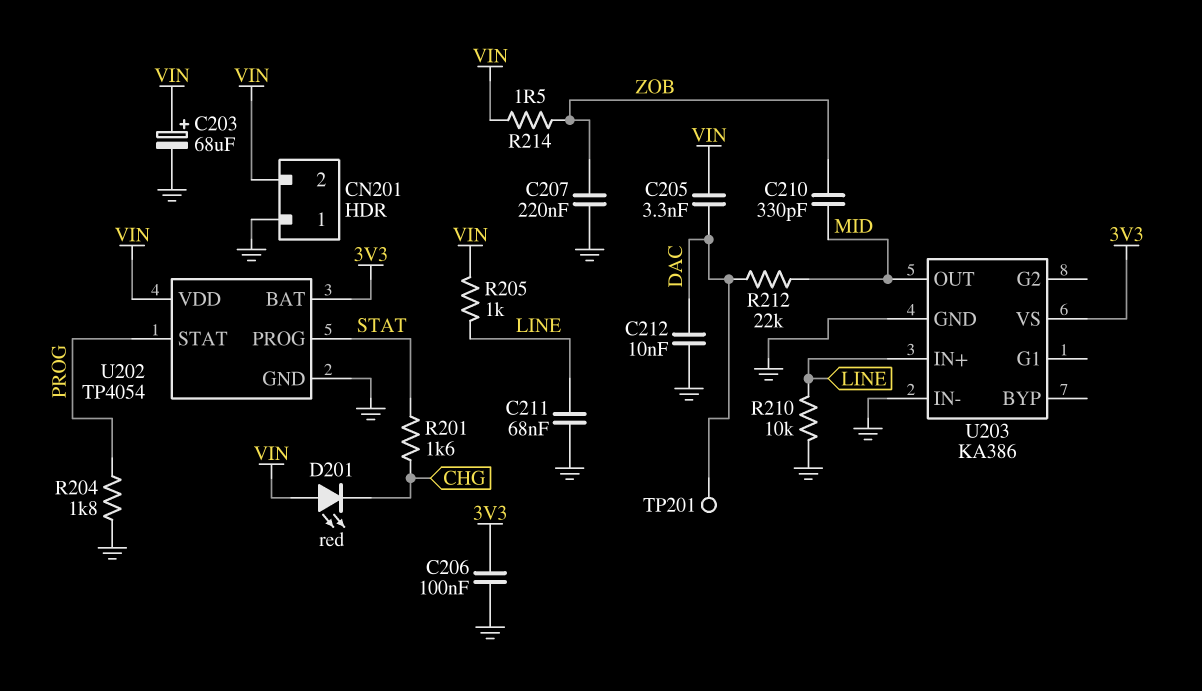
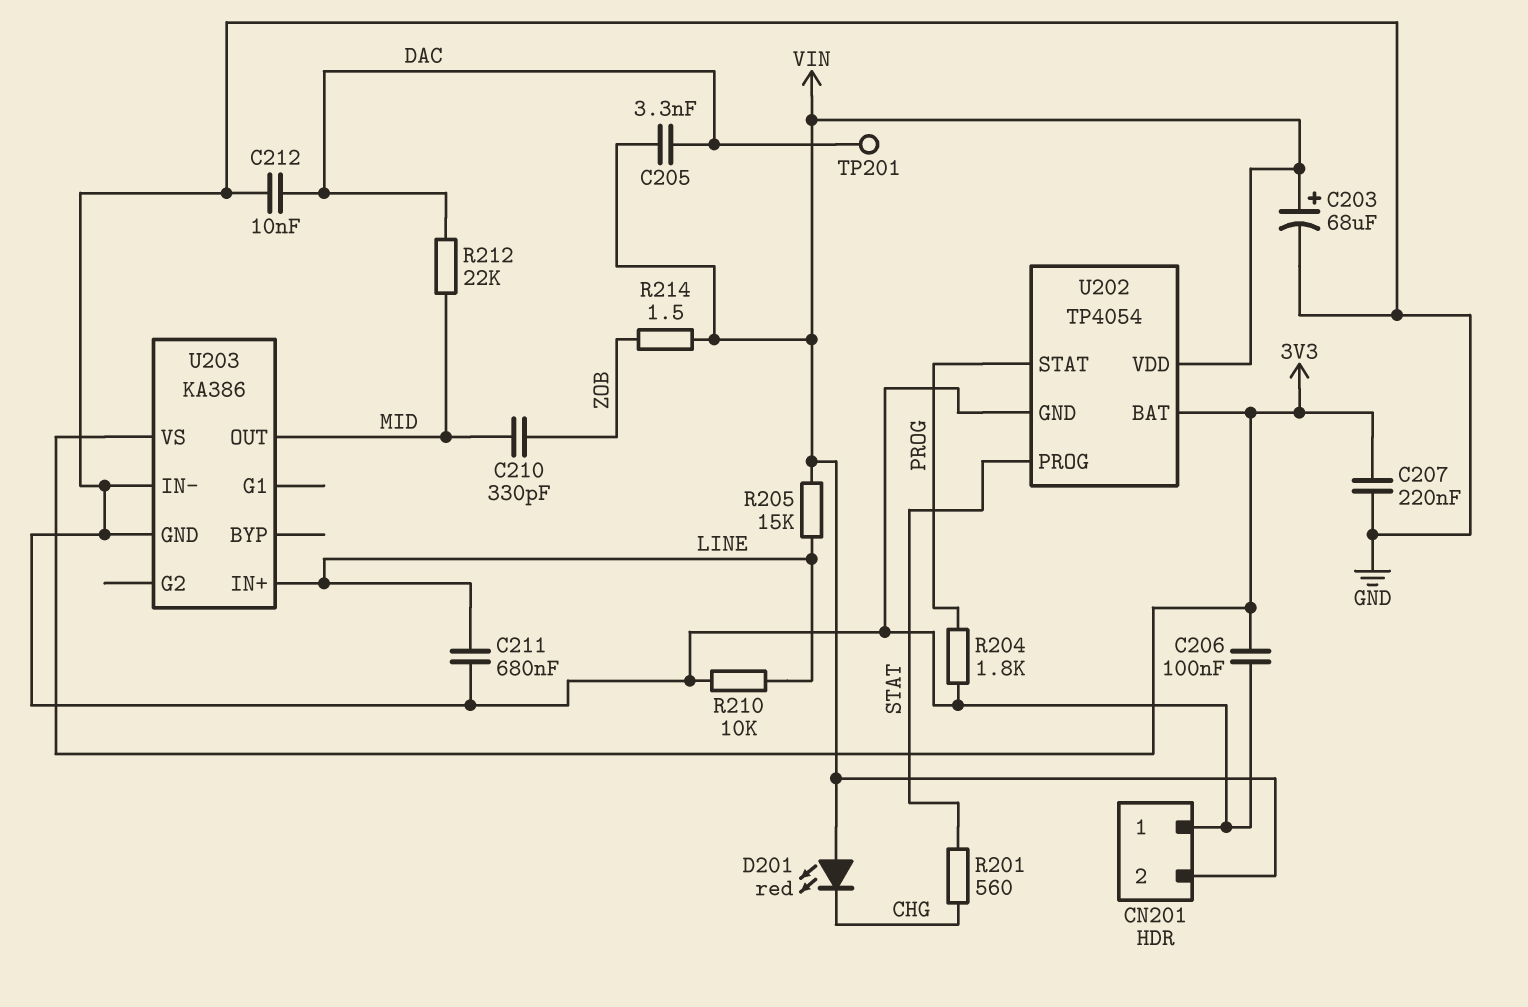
C207: 220nF (GND, ZOB) -> 220nF (3V3, GND)
C211: 68nF (GND, LINE) -> 680nF (GND, LINE)
R201: 1.6k (CHG, STAT) -> 560 (CHG, STAT)
R205: 1k (LINE, VIN) -> 15k (LINE, VIN)

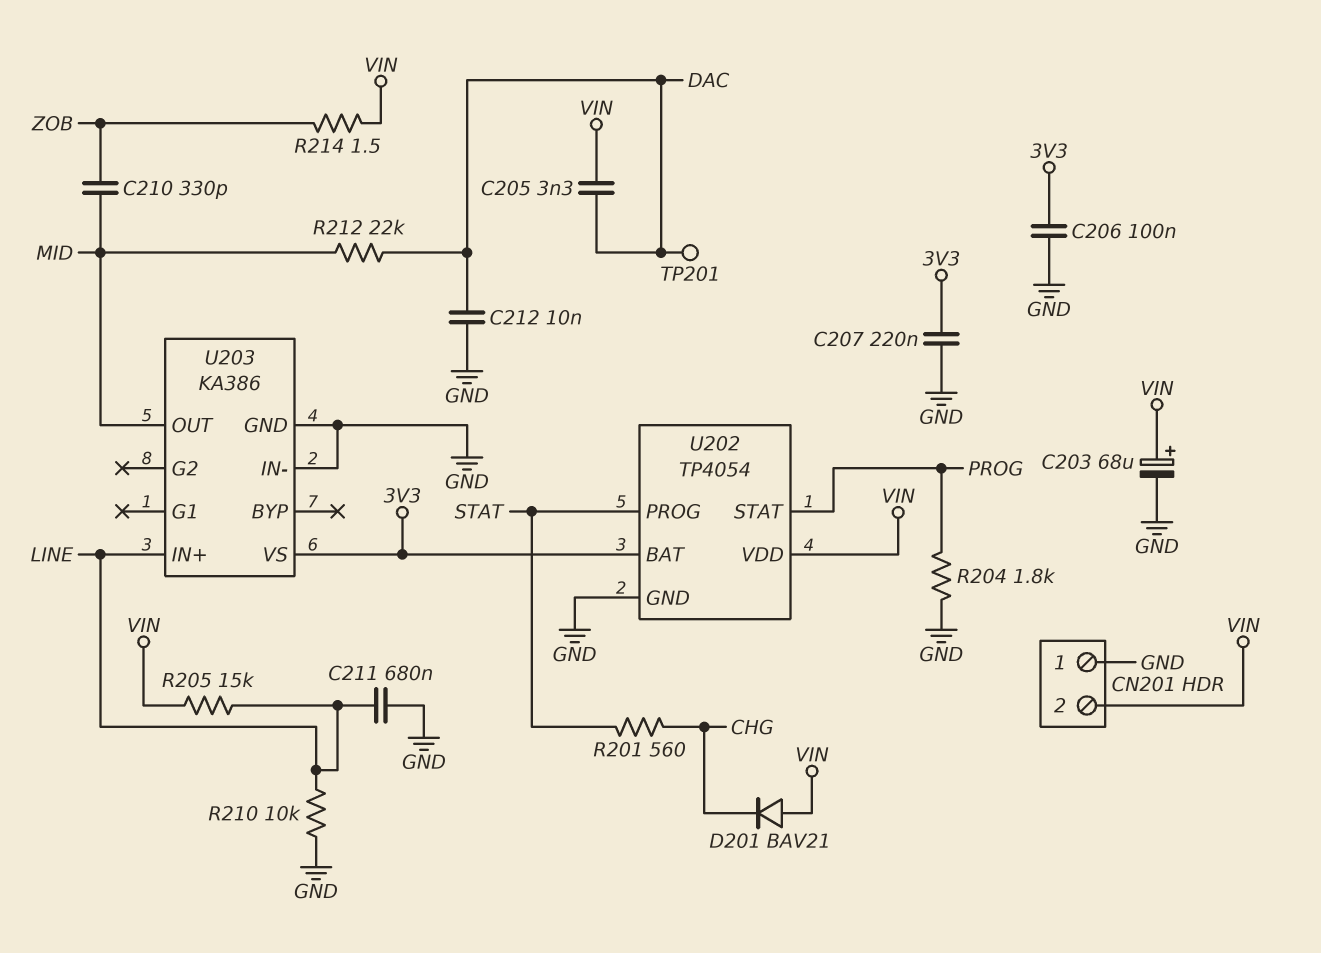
D201: LED red (A VIN, K CHG) -> diode BAV21 (A VIN, K CHG)

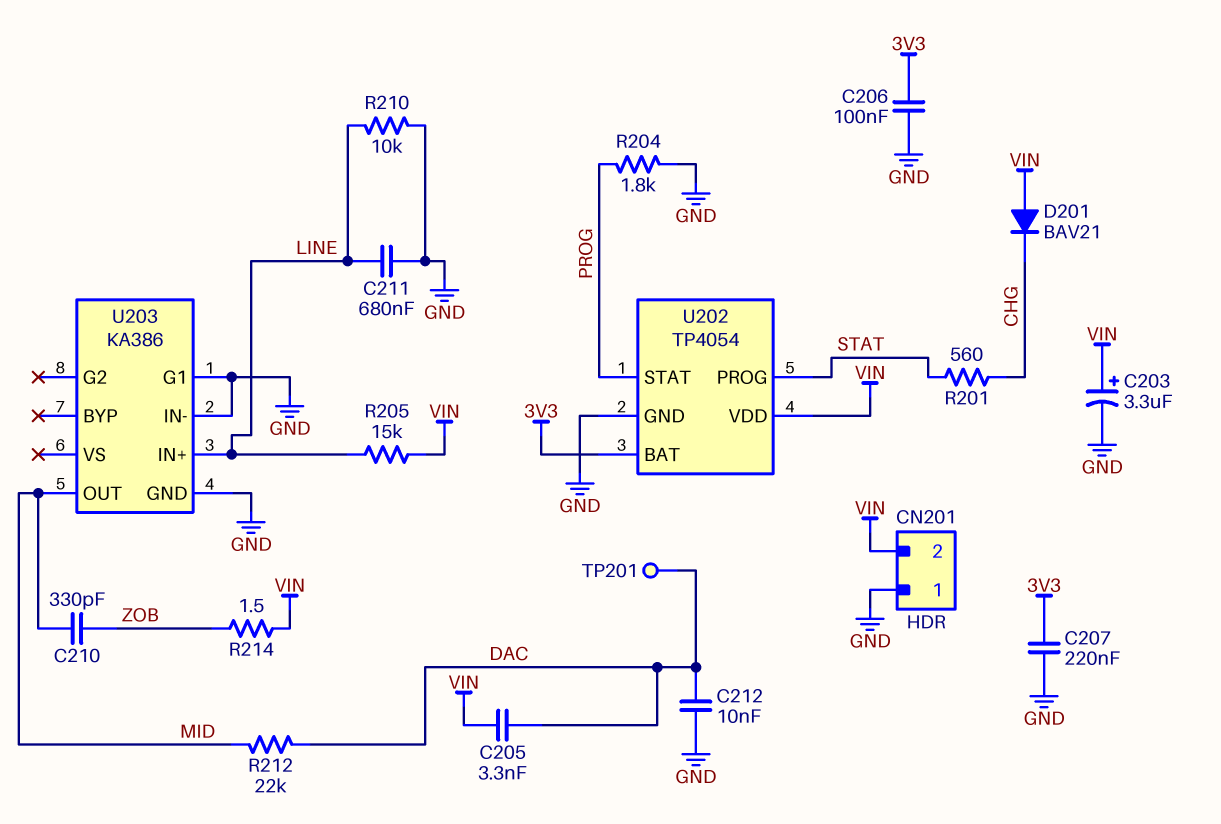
C203: 68uF (plus VIN, minus GND) -> 3.3uF (plus VIN, minus GND)
U203 pin G1: none -> GND
U203 pin VS: 3V3 -> none

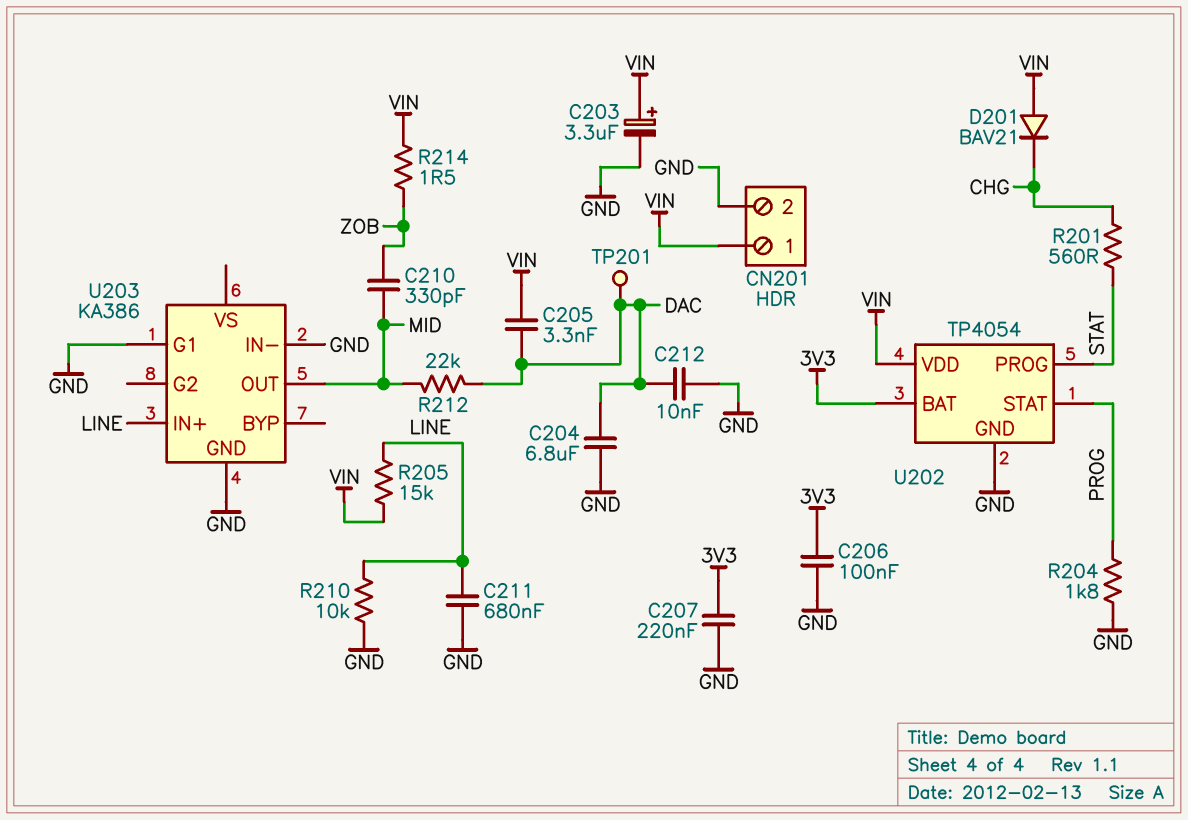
C204: none -> 6.8uF (DAC, GND)
CN201 pin 1: GND -> VIN
CN201 pin 2: VIN -> GND

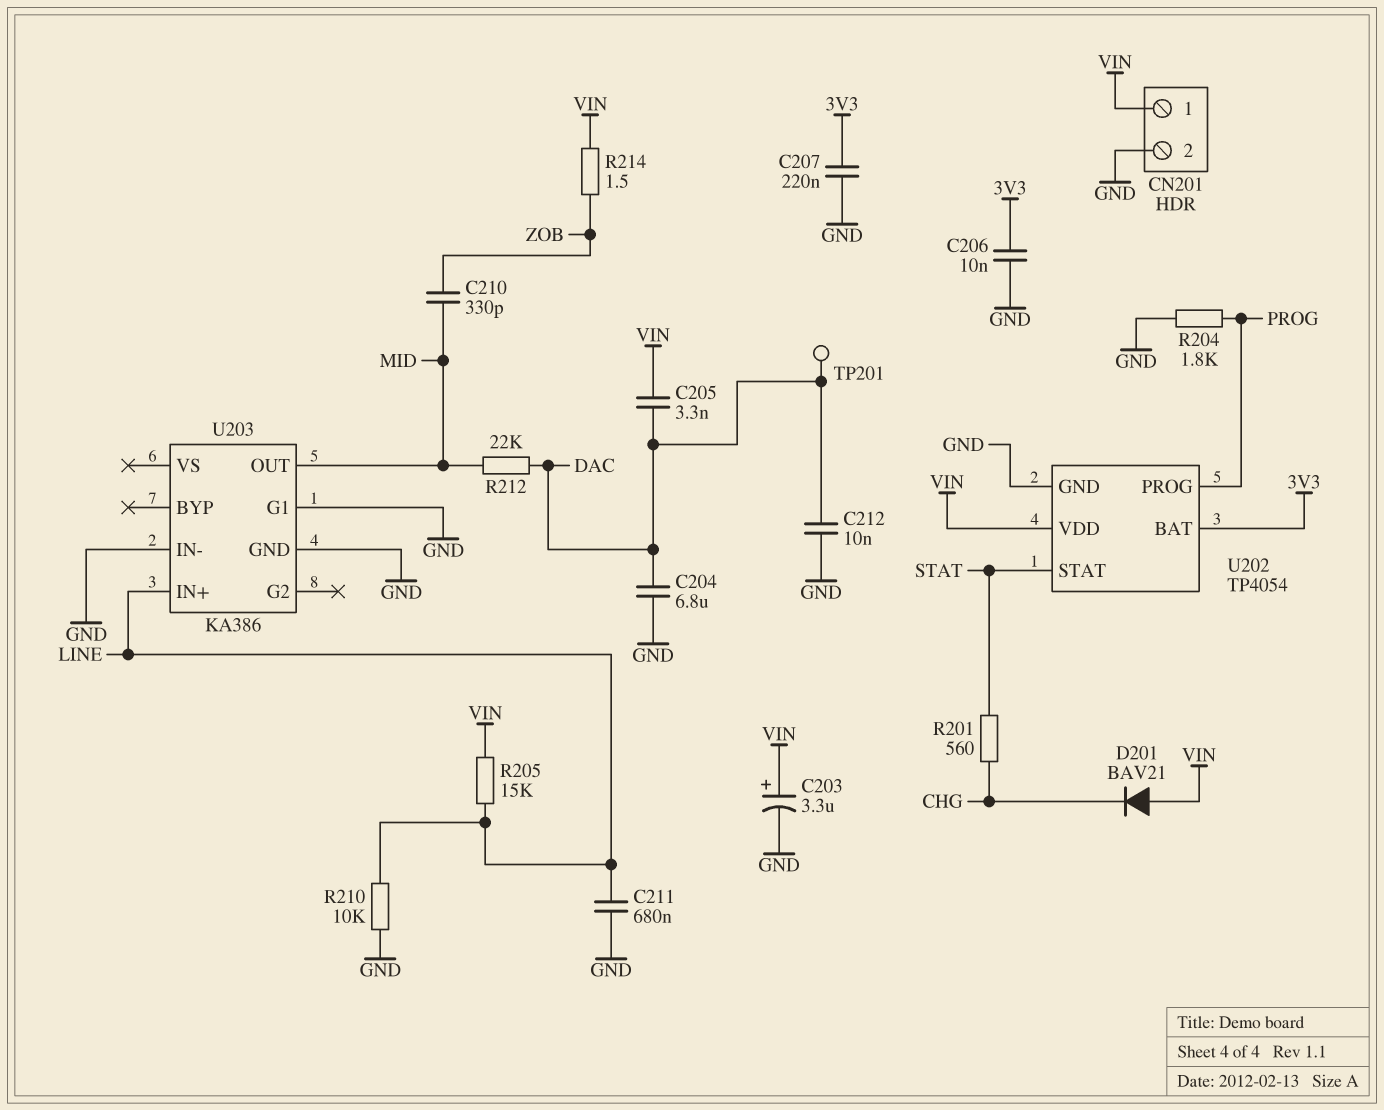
C206: 100nF (3V3, GND) -> 10nF (3V3, GND)
U202 pin PROG: STAT -> PROG
U202 pin STAT: PROG -> STAT

